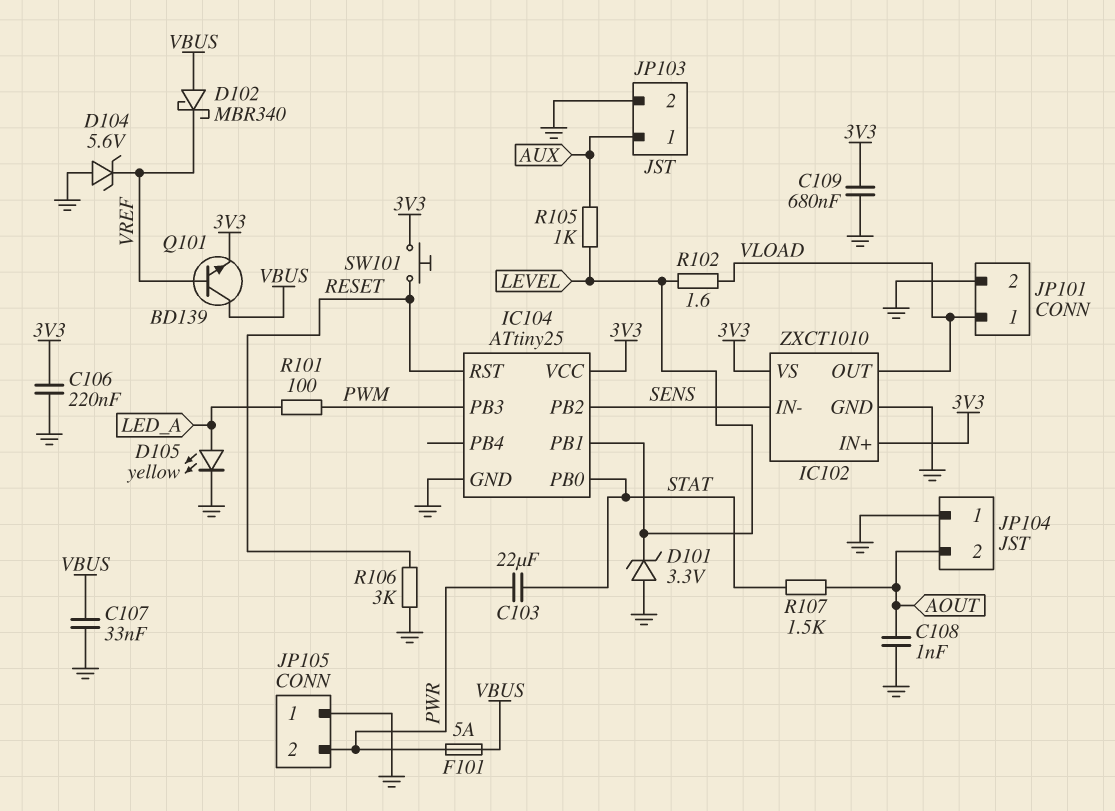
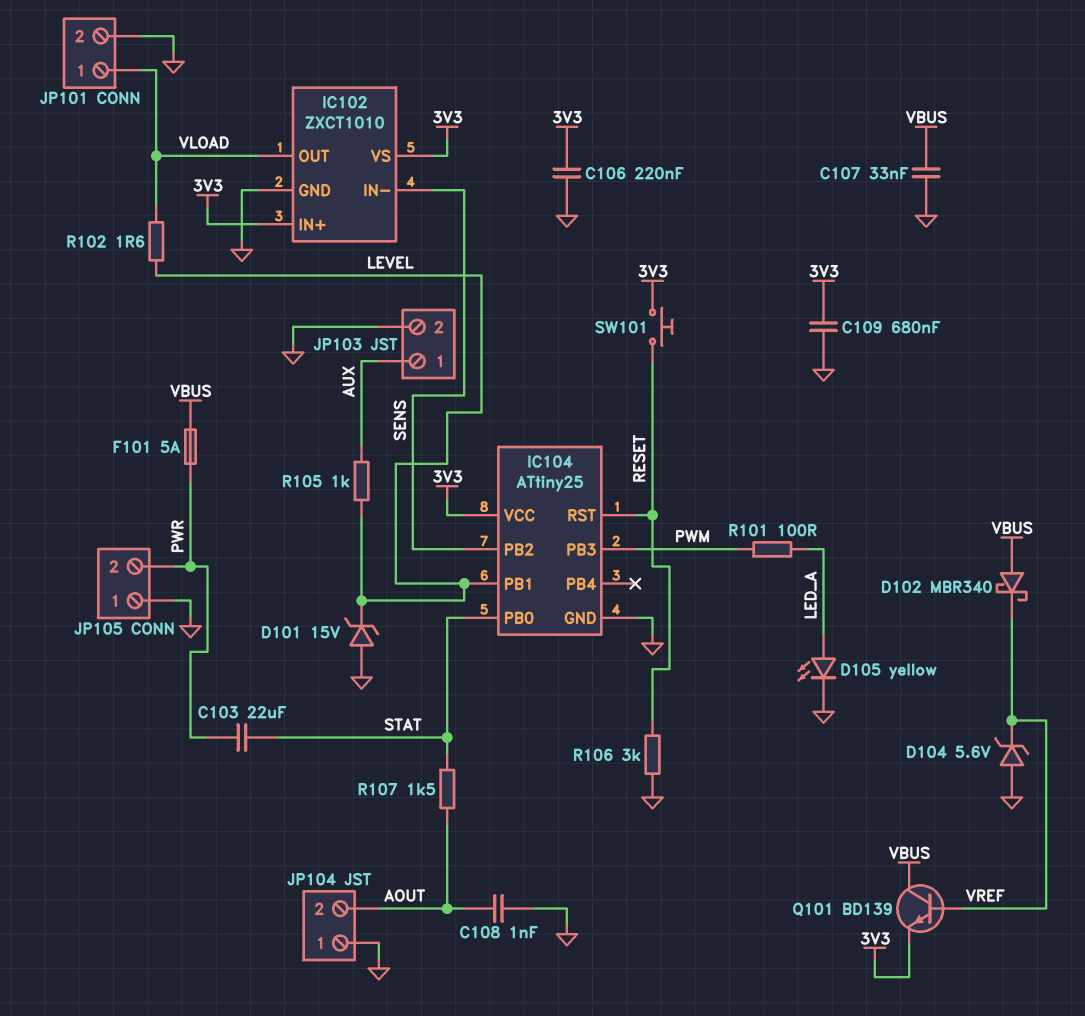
D101: zener 3.3V (A GND, K LEVEL) -> zener 15V (A GND, K LEVEL)

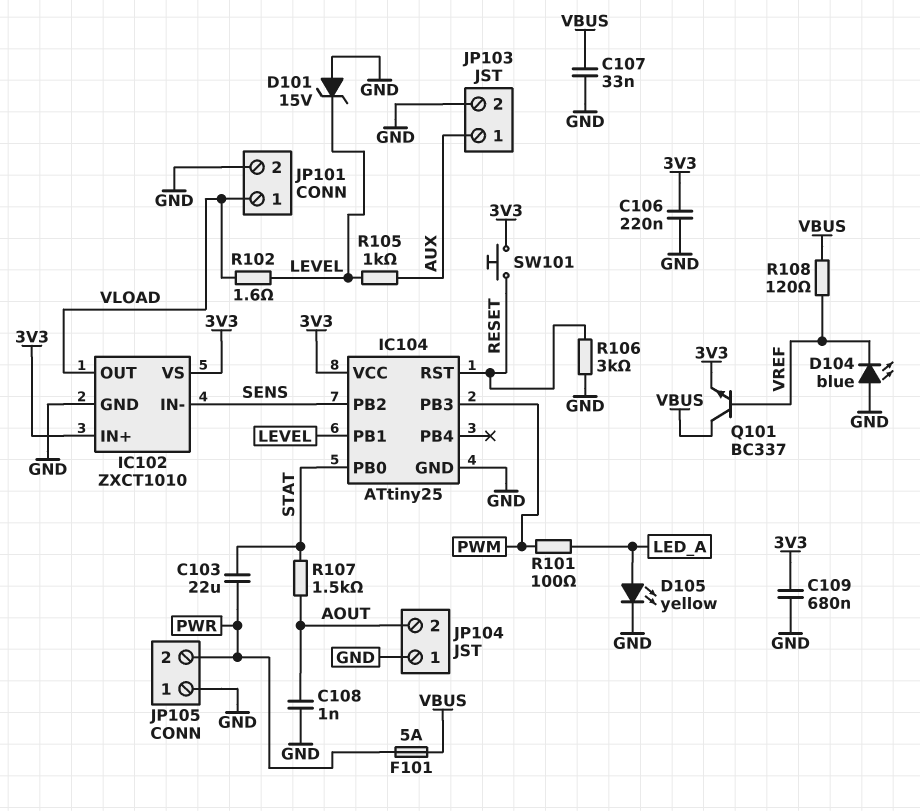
D102: schottky MBR340 (A VBUS, K VREF) -> none
D104: zener 5.6V (A GND, K VREF) -> LED blue (A GND, K VREF)
Q101: NPN BD139 (B VREF, C VBUS, E 3V3) -> NPN BC337 (B VREF, C VBUS, E 3V3)
R108: none -> 120 (VBUS, VREF)

